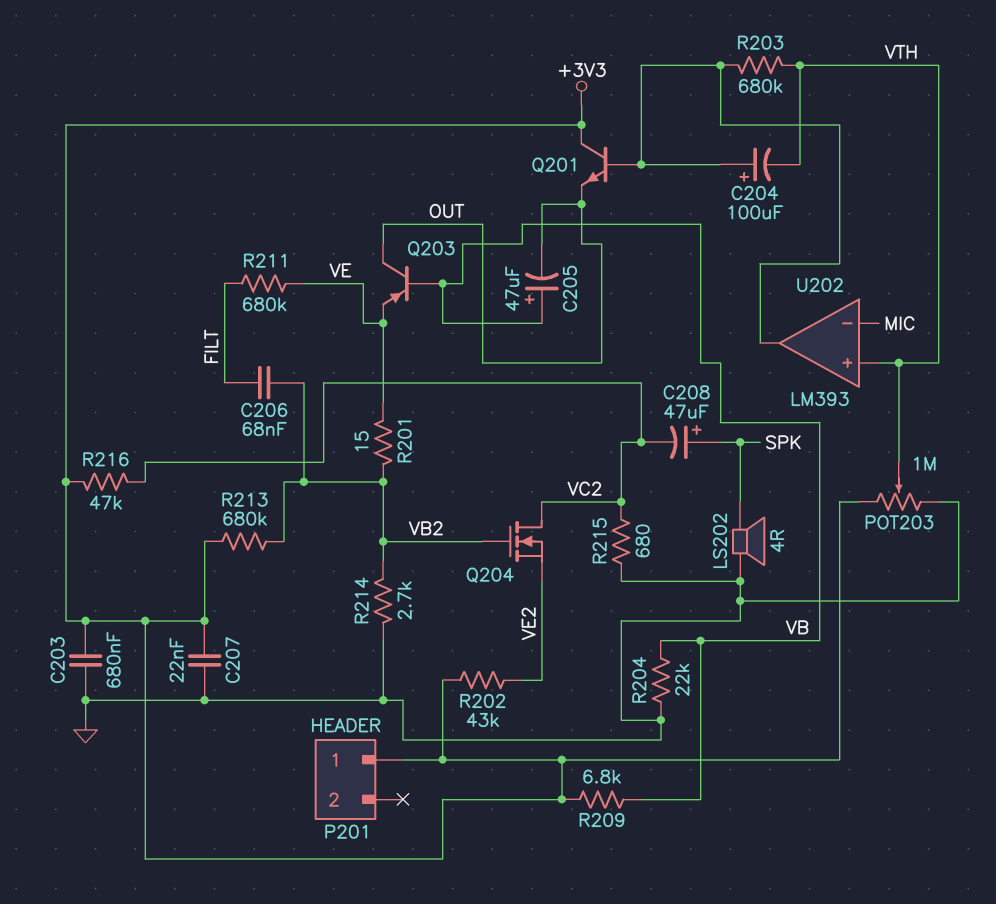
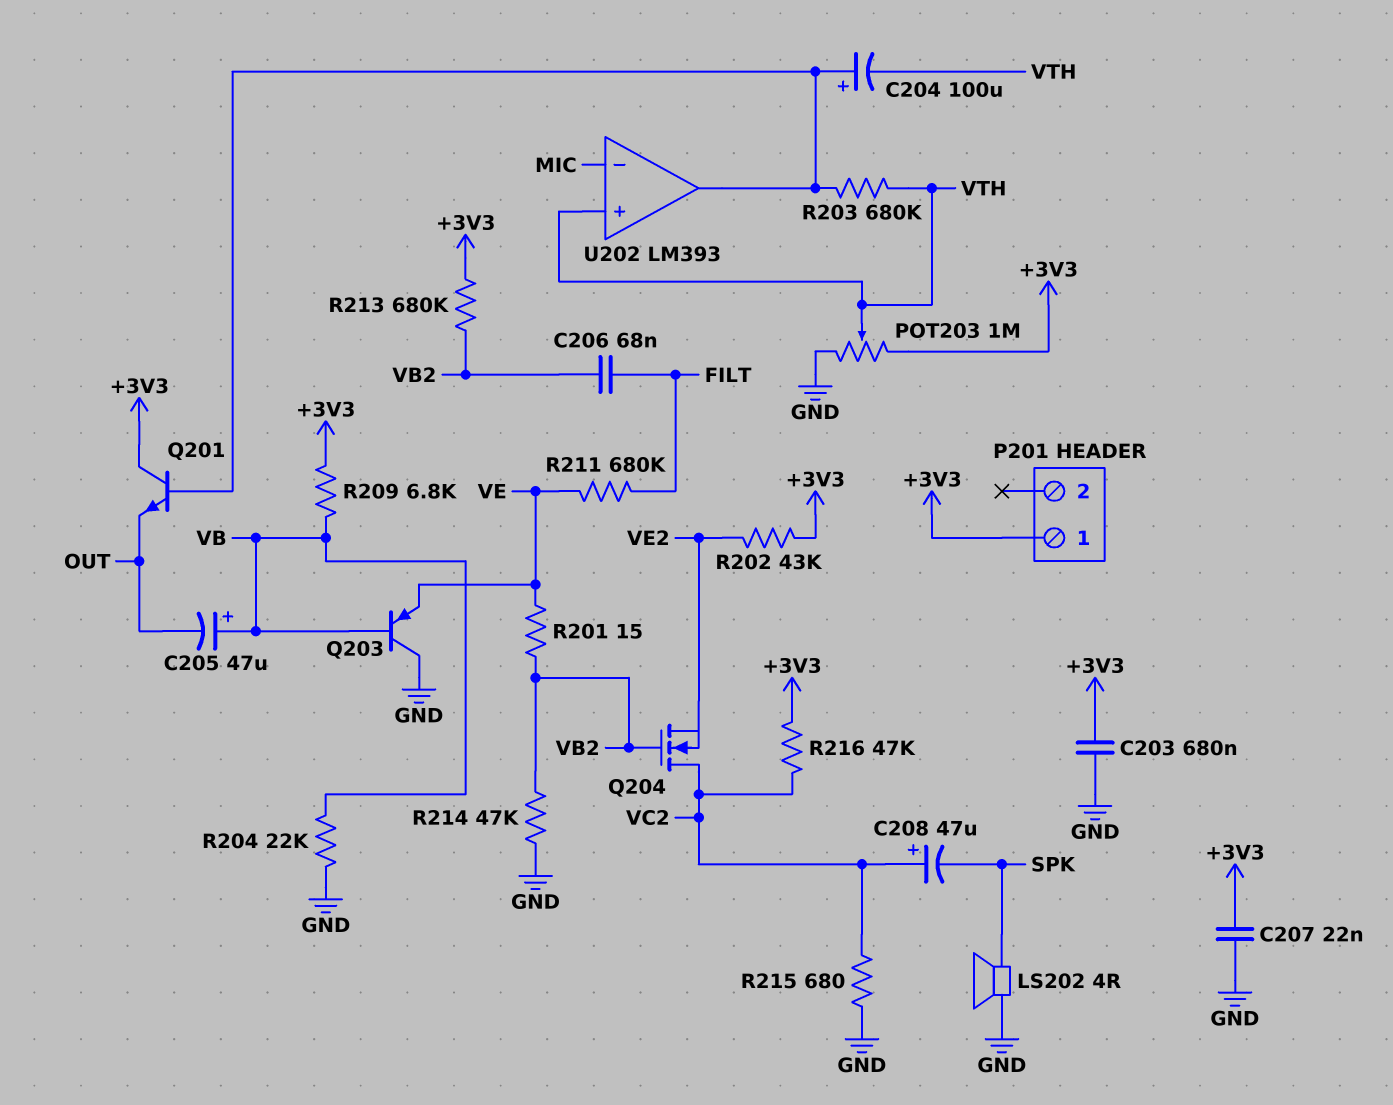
C208: 47uF (plus SPK, minus VC2) -> 47uF (plus VC2, minus SPK)
Q203: PNP (B VB, C OUT, E VE) -> PNP (B VB, C GND, E VE)
R214: 2.7k (GND, VB2) -> 47k (GND, VB2)

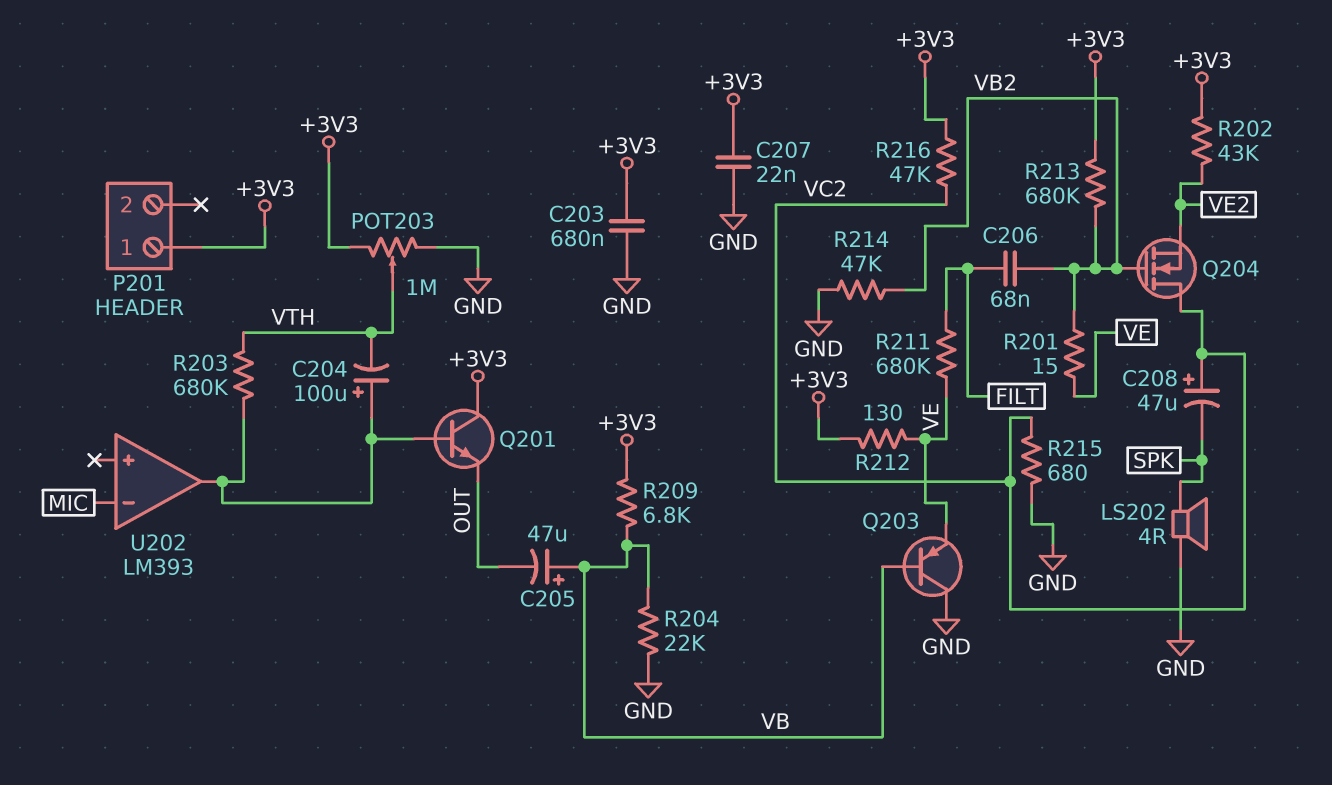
R212: none -> 130 (+3V3, VE)
U202 pin in+: VTH -> none

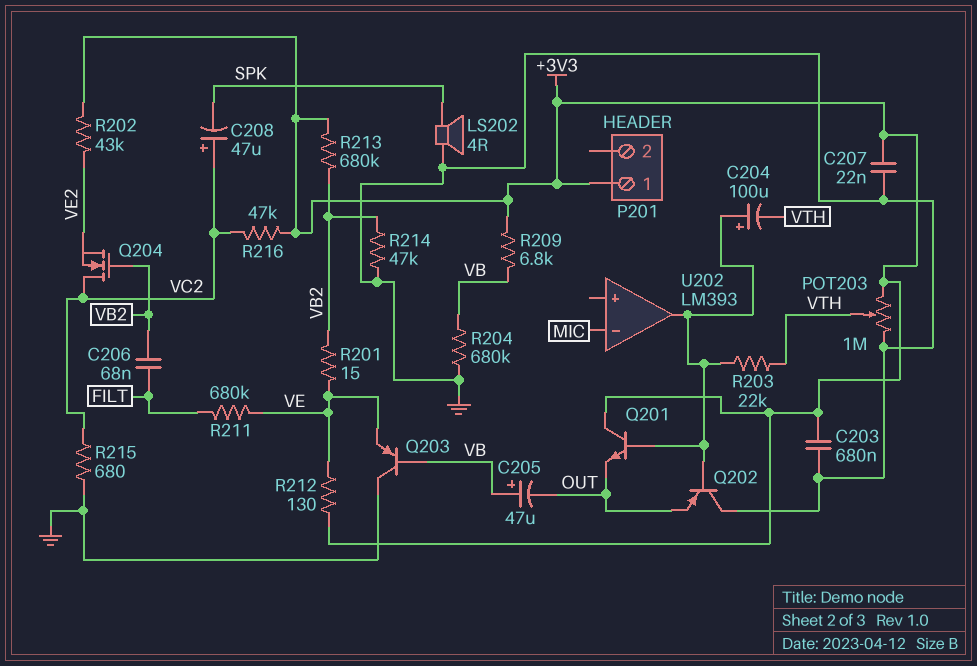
Q202: none -> PNP (B U202/out, C GND, E OUT)
R203: 680k (U202/out, VTH) -> 22k (U202/out, VTH)
R204: 22k (GND, VB) -> 680k (GND, VB)

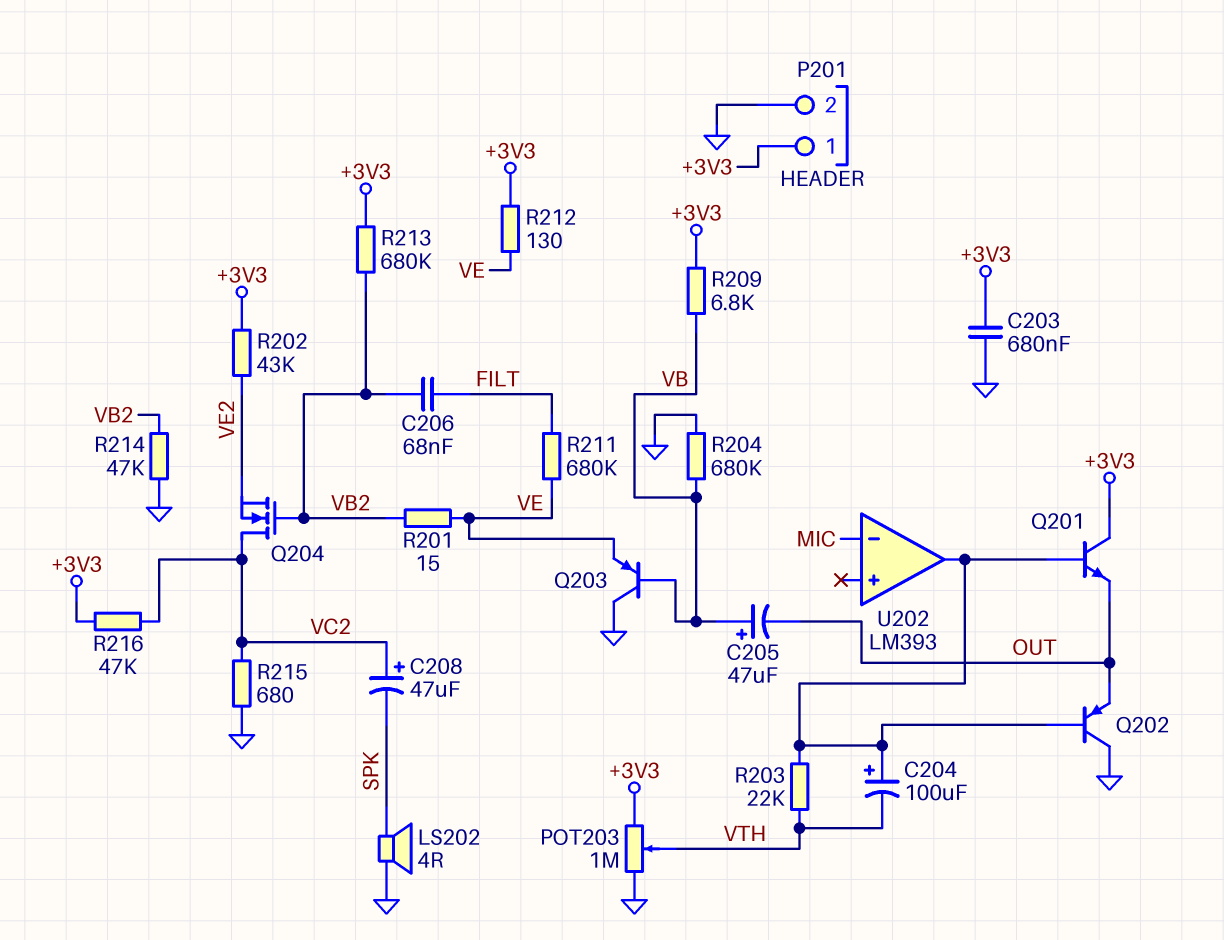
C207: 22nF (+3V3, GND) -> none
P201 pin 2: none -> GND

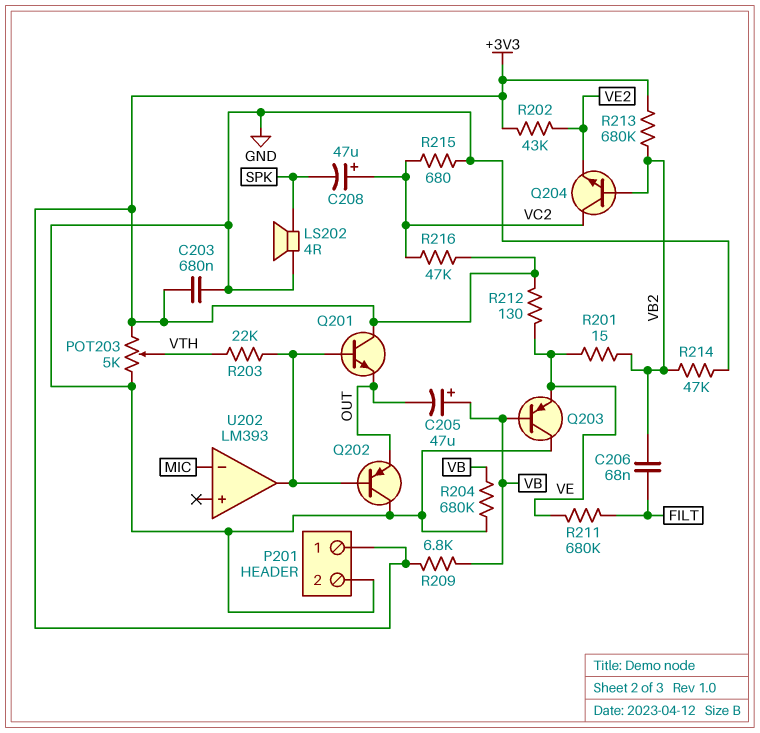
C204: 100uF (plus U202/out, minus VTH) -> none
POT203: 1M (+3V3, GND, wiper VTH) -> 5k (+3V3, GND, wiper VTH)
Q204: NMOS (G VB2, D VC2, S VE2) -> NPN (B VB2, C VC2, E VE2)

